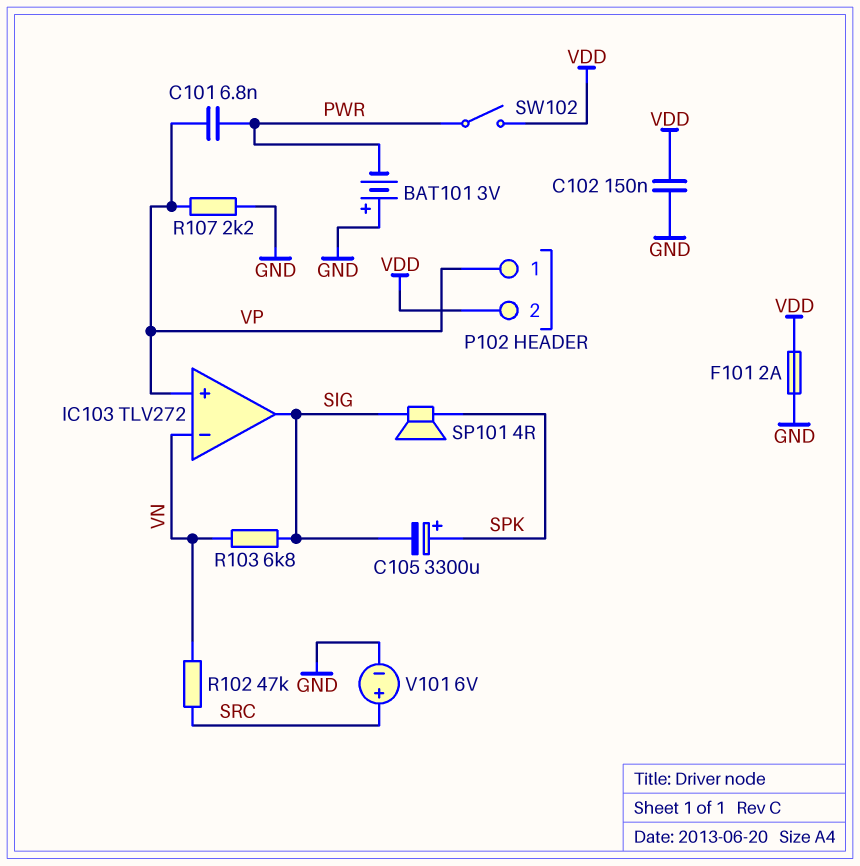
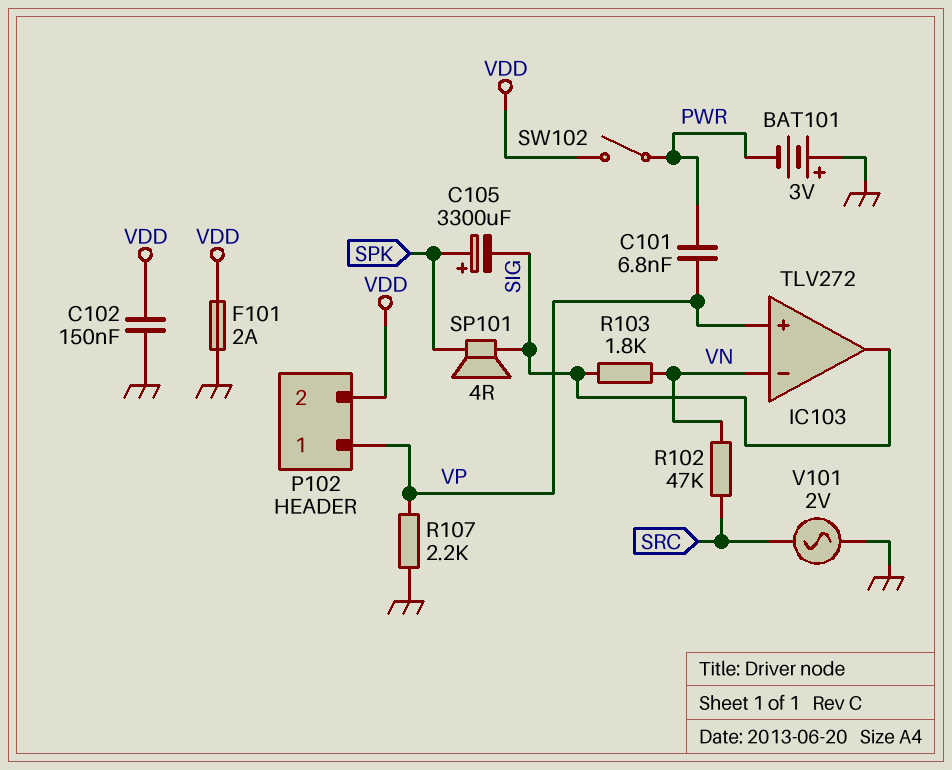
R103: 6.8k (SIG, VN) -> 1.8k (SIG, VN)
V101: 6V (plus SRC, minus GND) -> AC 2V (GND, SRC)

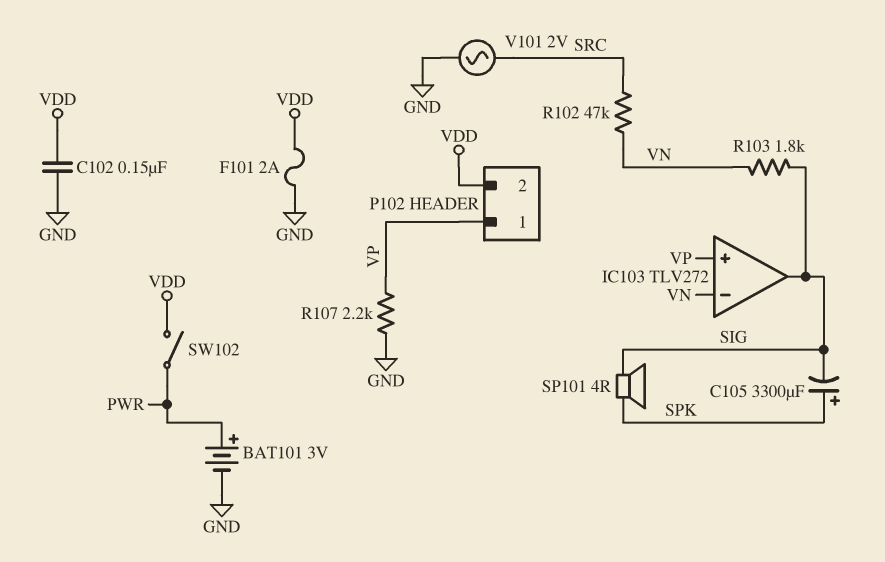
BAT101: 3V (plus GND, minus PWR) -> 3V (plus PWR, minus GND)
C101: 6.8nF (PWR, VP) -> none

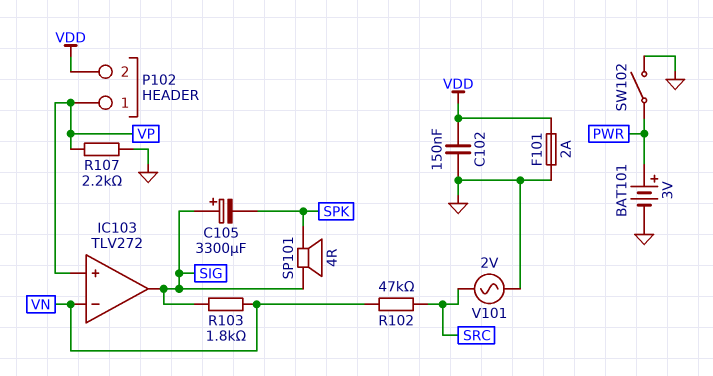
C105: 3300uF (plus SPK, minus SIG) -> 3300uF (plus SIG, minus SPK)
SW102: switch (PWR, VDD) -> switch (GND, PWR)

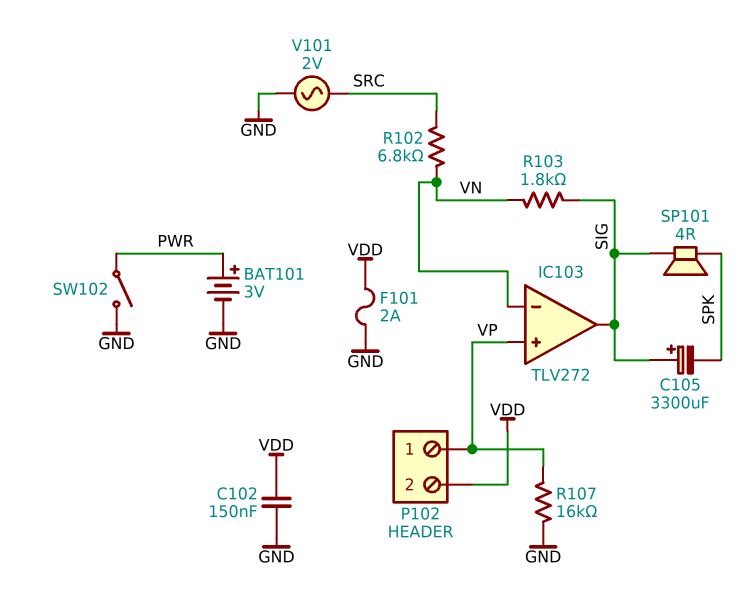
R102: 47k (SRC, VN) -> 6.8k (SRC, VN)
R107: 2.2k (GND, VP) -> 16k (GND, VP)

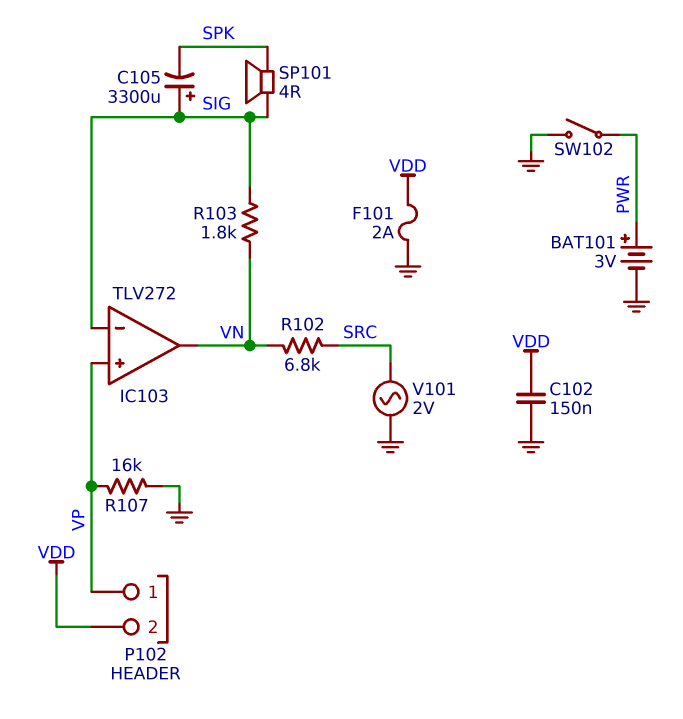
IC103 pin in-: VN -> SIG
IC103 pin out: SIG -> VN

